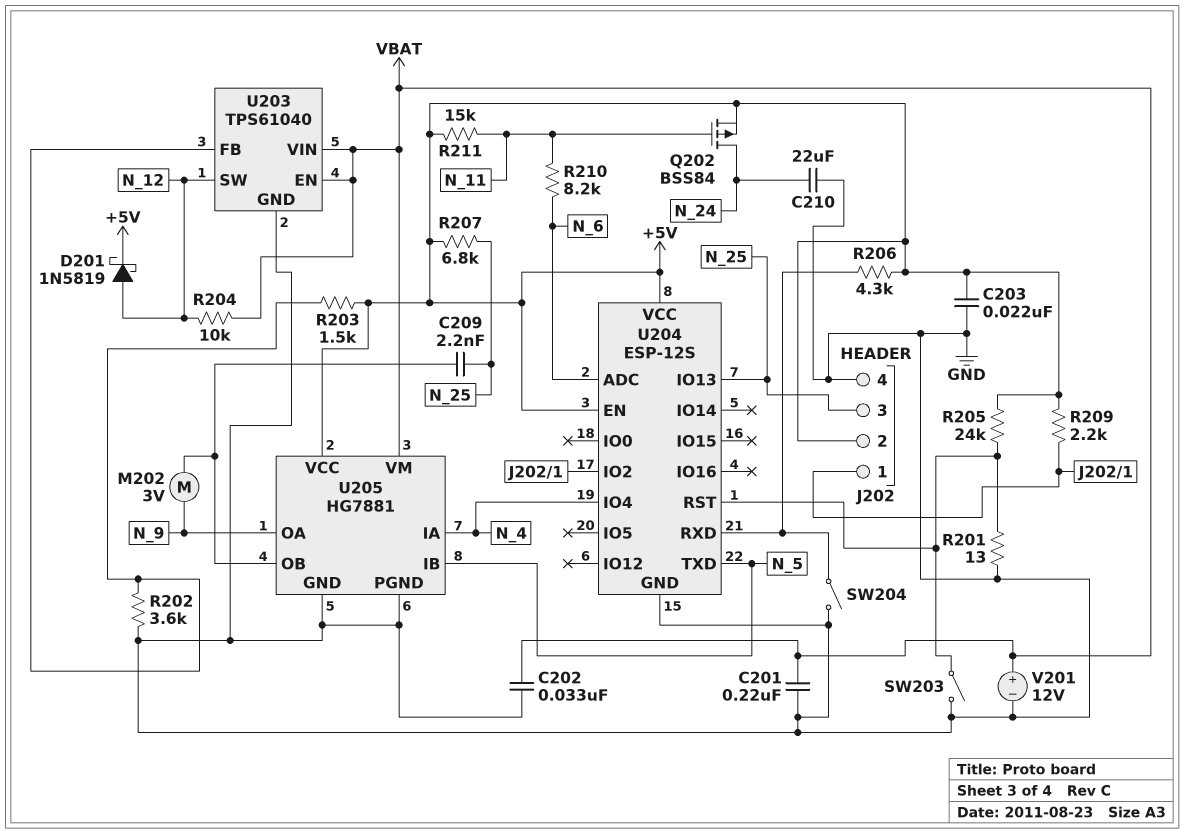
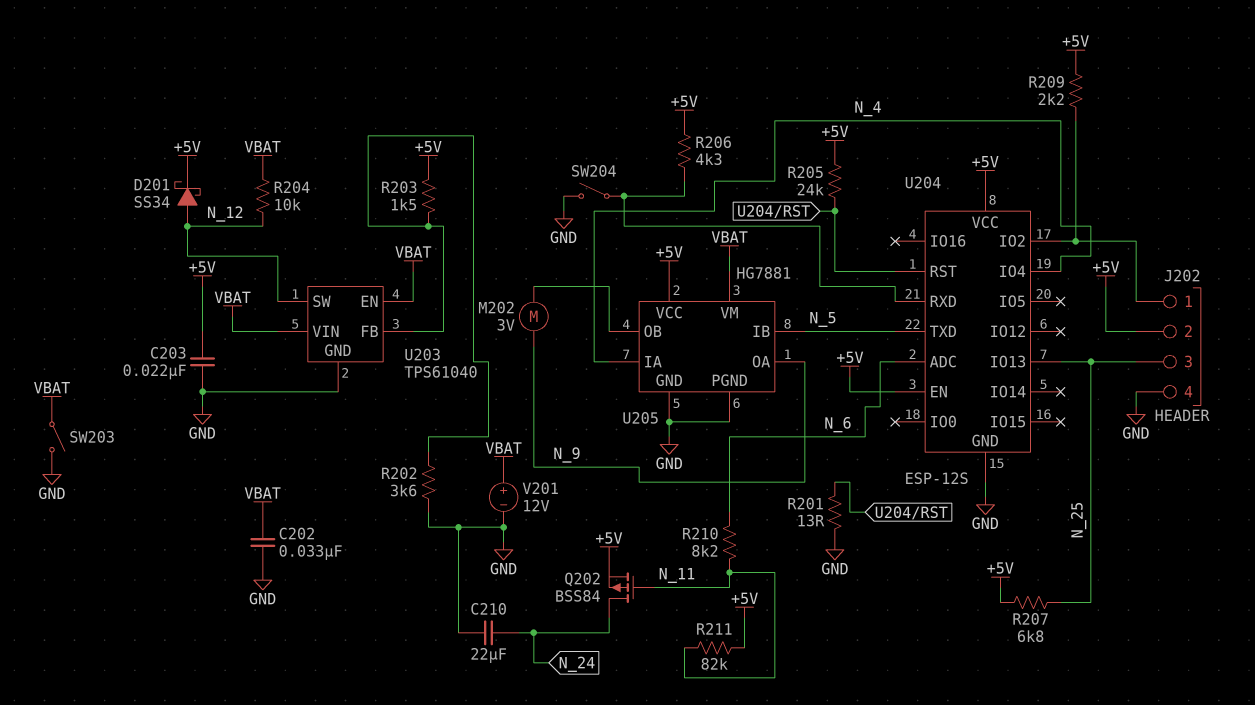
C201: 220nF (GND, VBAT) -> none
C209: 2.2nF (N_25, U205/OB) -> none
D201: schottky 1N5819 (A N_12, K +5V) -> schottky SS34 (A N_12, K +5V)
R211: 15k (+5V, N_11) -> 82k (+5V, N_11)
SW203: switch (GND, U204/RST) -> switch (GND, VBAT)

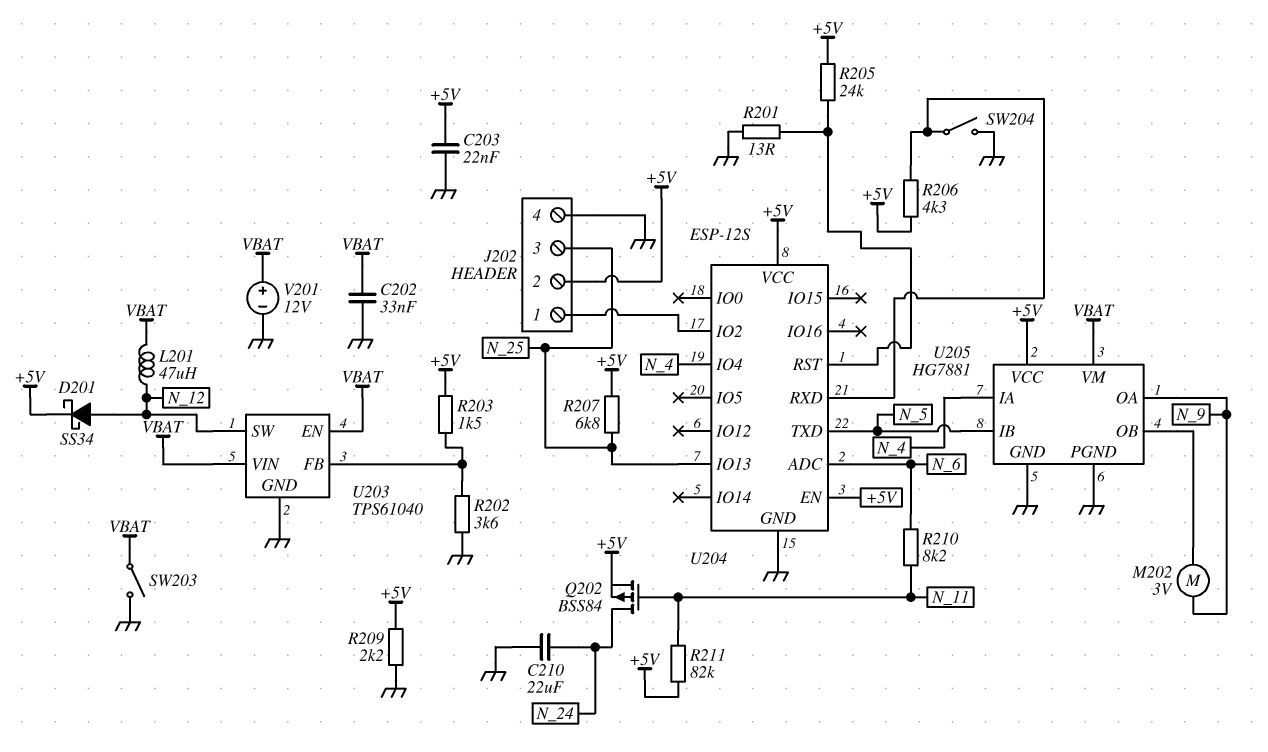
L201: none -> 47uH (N_12, VBAT)
R204: 10k (N_12, VBAT) -> none
R209: 2.2k (+5V, J202/1) -> 2.2k (+5V, GND)

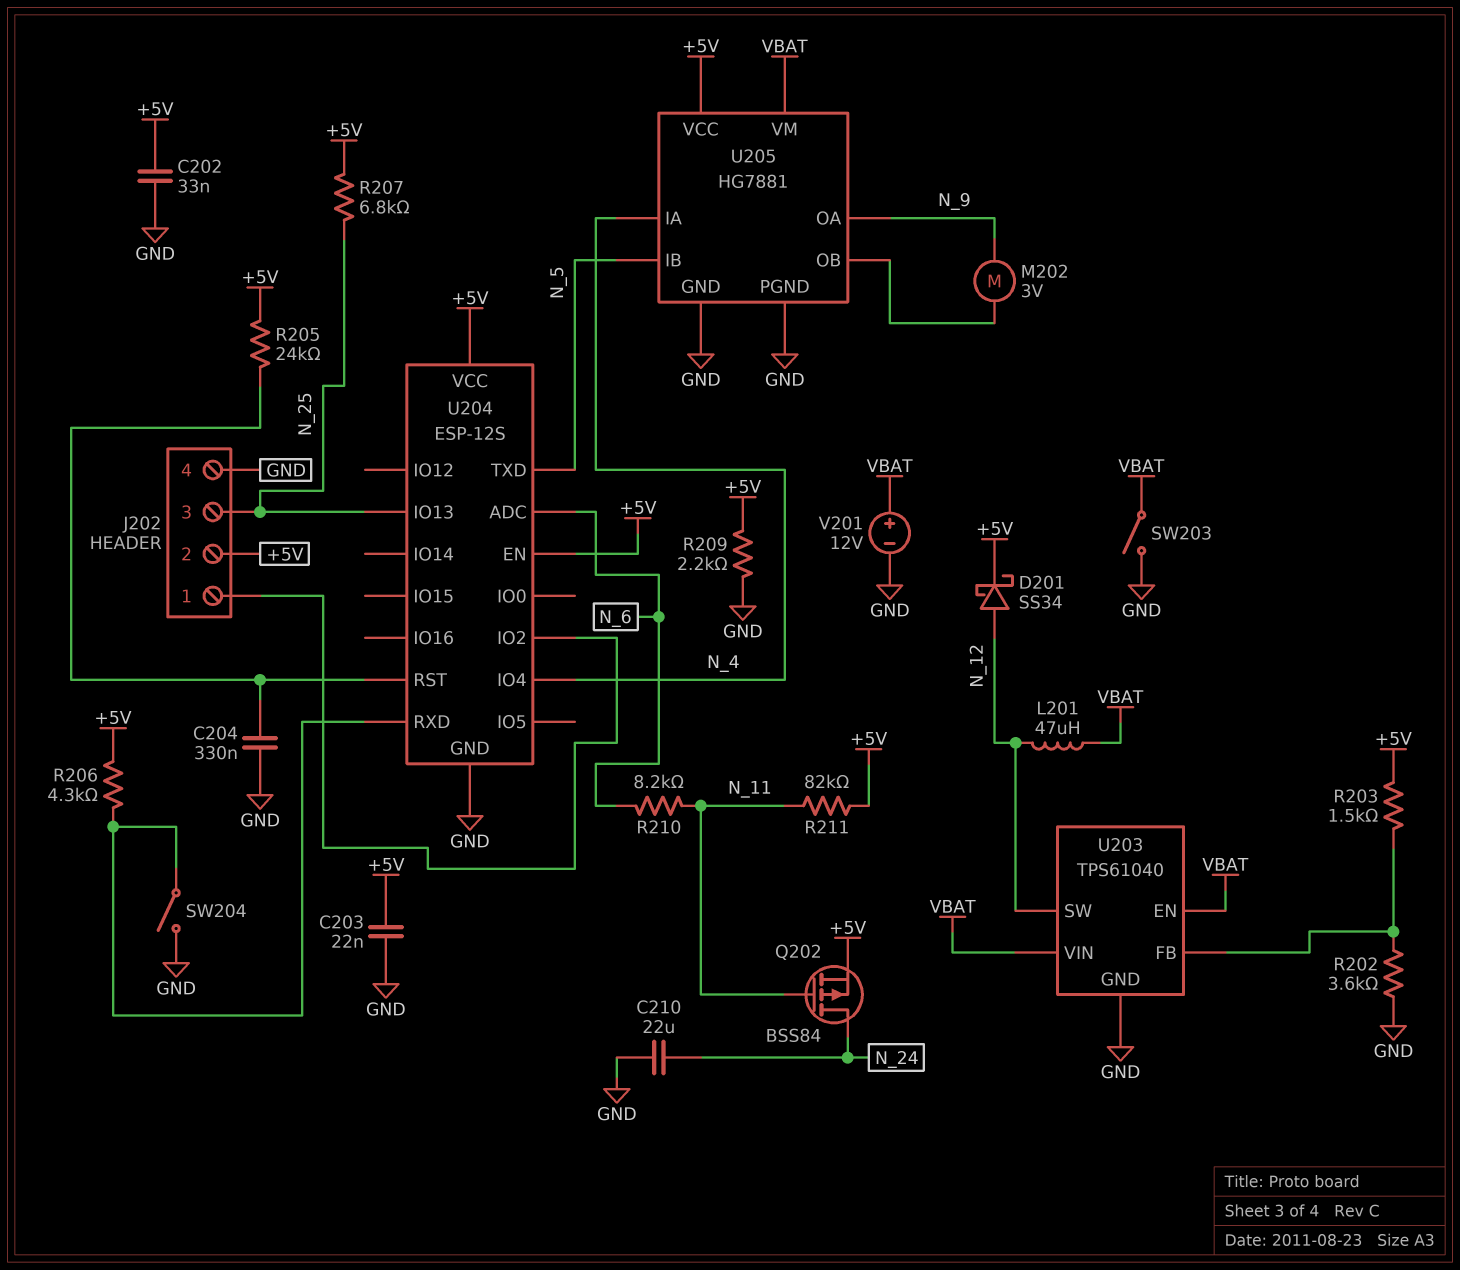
C202: 33nF (GND, VBAT) -> 33nF (+5V, GND)
C204: none -> 330nF (GND, U204/RST)
R201: 13 (GND, U204/RST) -> none

